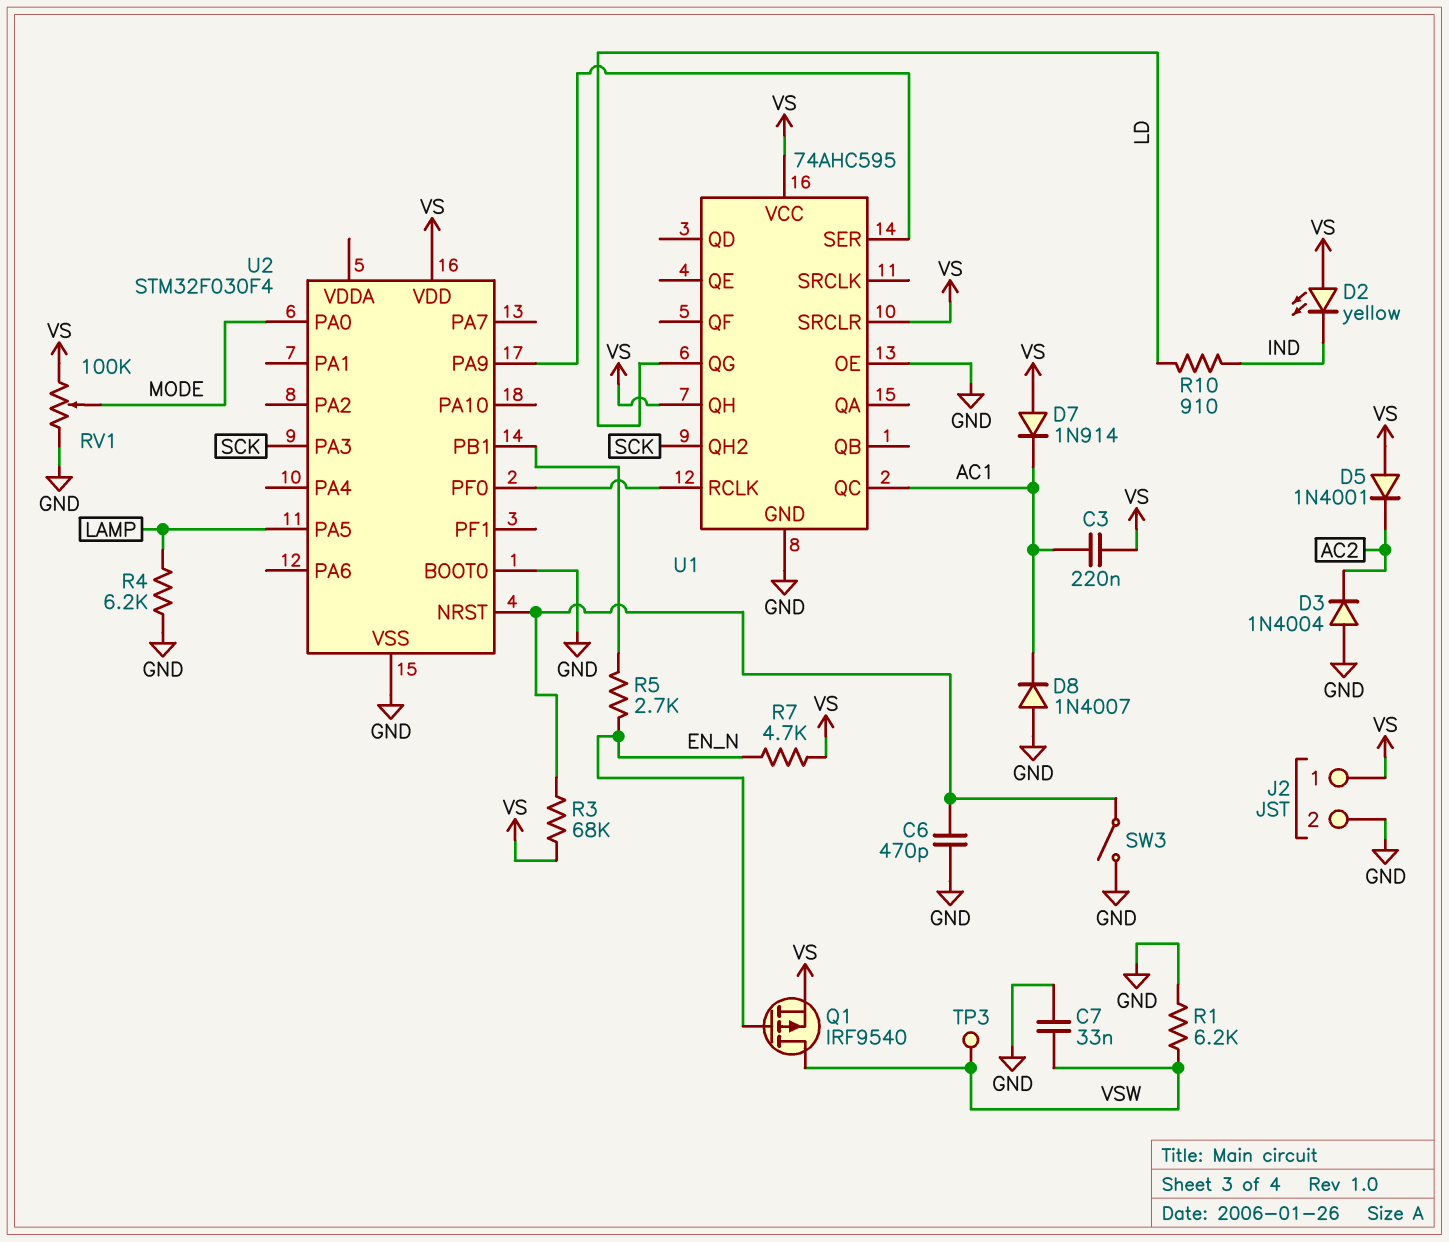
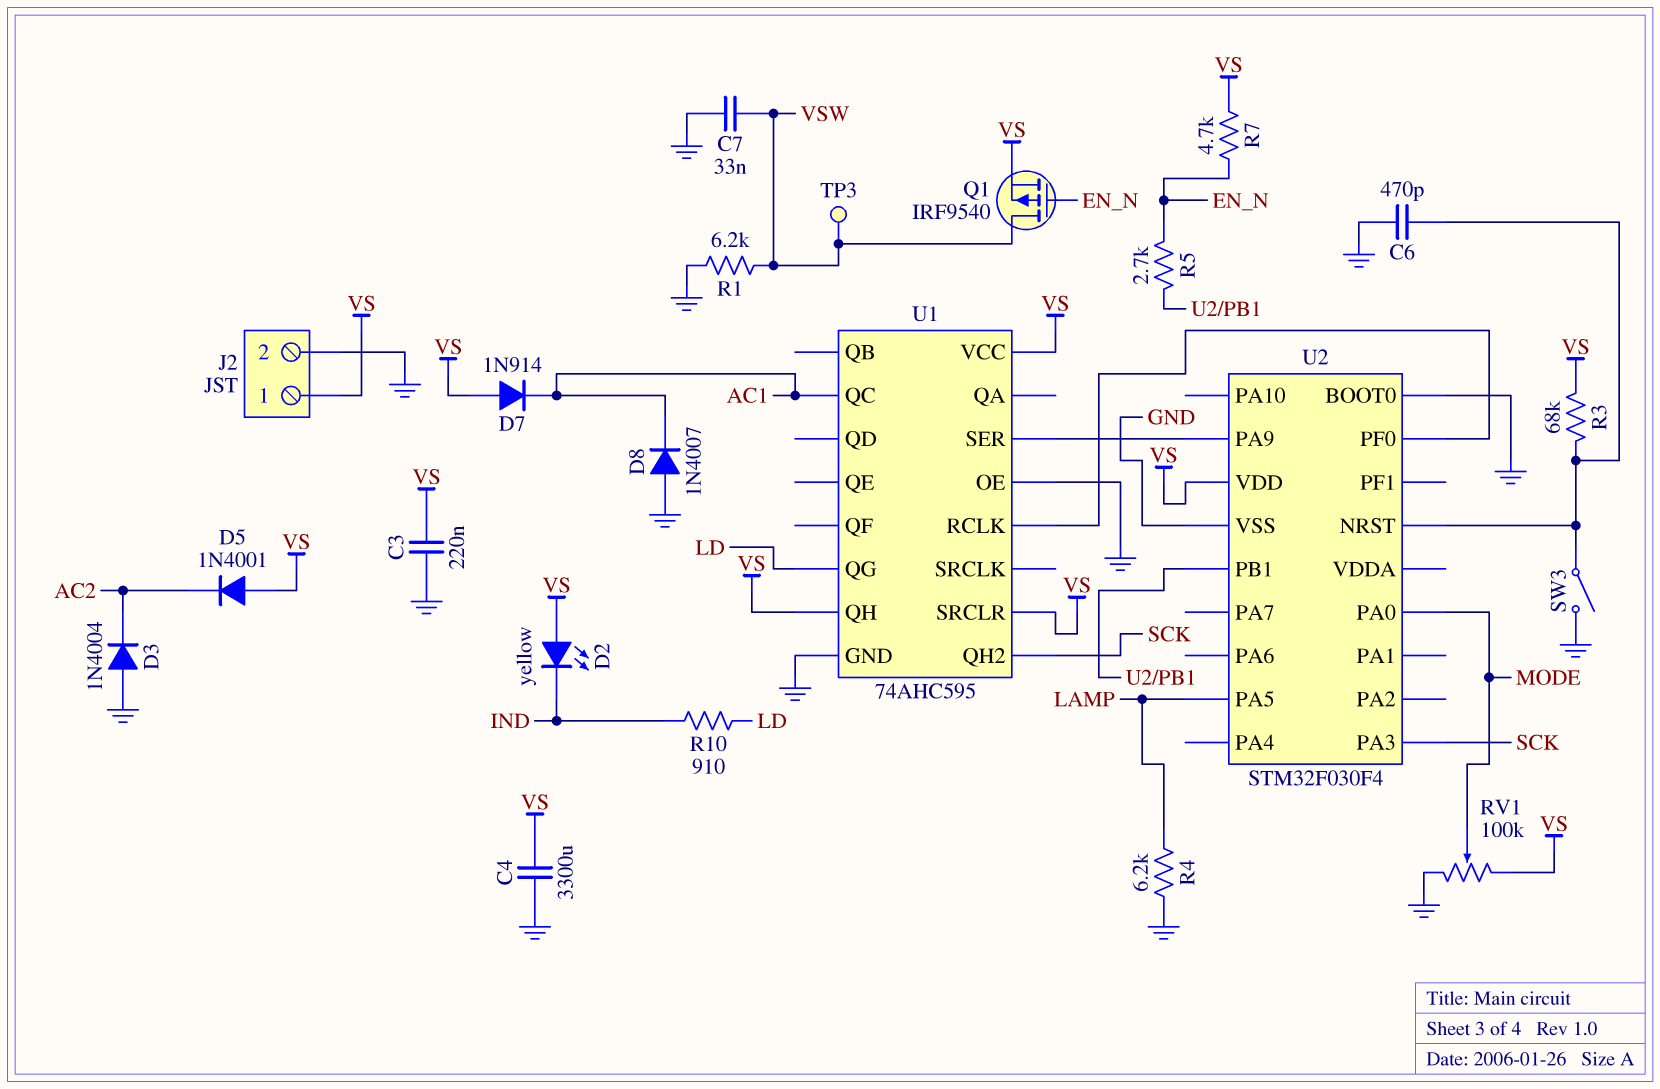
C3: 220nF (AC1, VS) -> 220nF (GND, VS)
C4: none -> 3300uF (GND, VS)

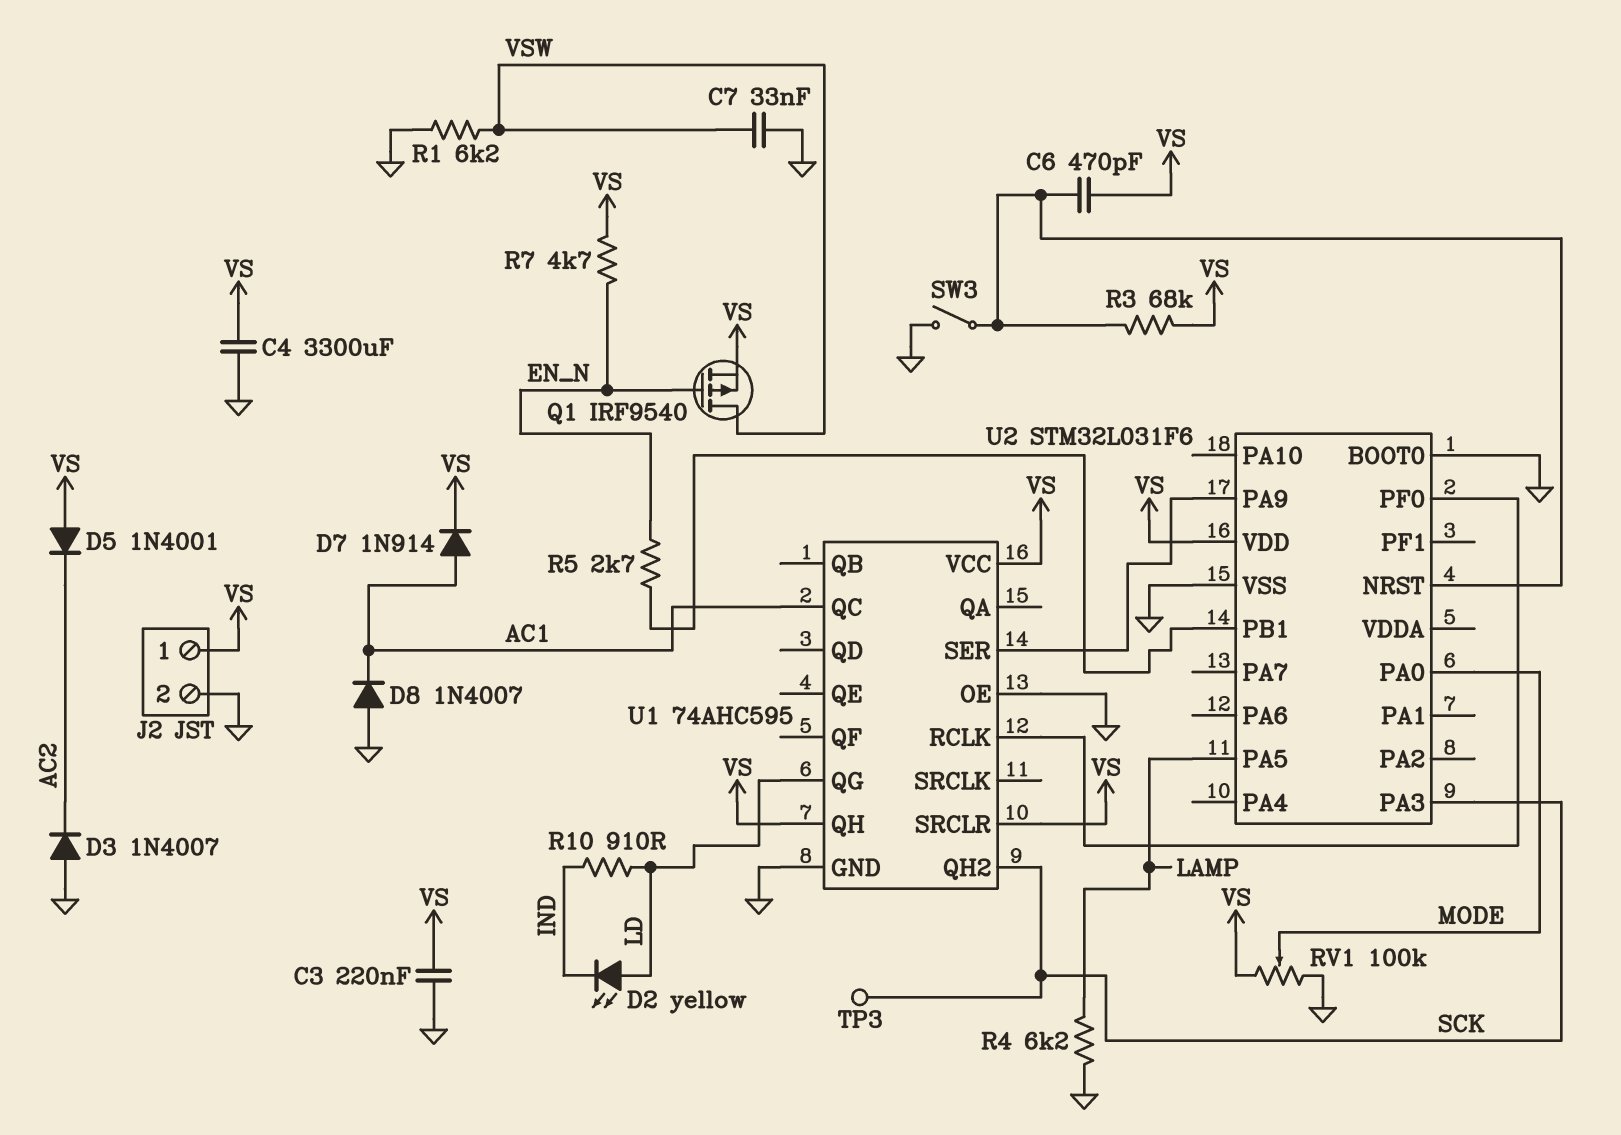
C6: 470pF (GND, U2/NRST) -> 470pF (U2/NRST, VS)
D2: LED yellow (A VS, K IND) -> LED yellow (A LD, K IND)
D3: diode 1N4004 (A GND, K AC2) -> diode 1N4007 (A GND, K AC2)
D7: diode 1N914 (A VS, K AC1) -> diode 1N914 (A AC1, K VS)
TP3: test point (VSW) -> test point (SCK)
U2: STM32F030F4 -> STM32L031F6

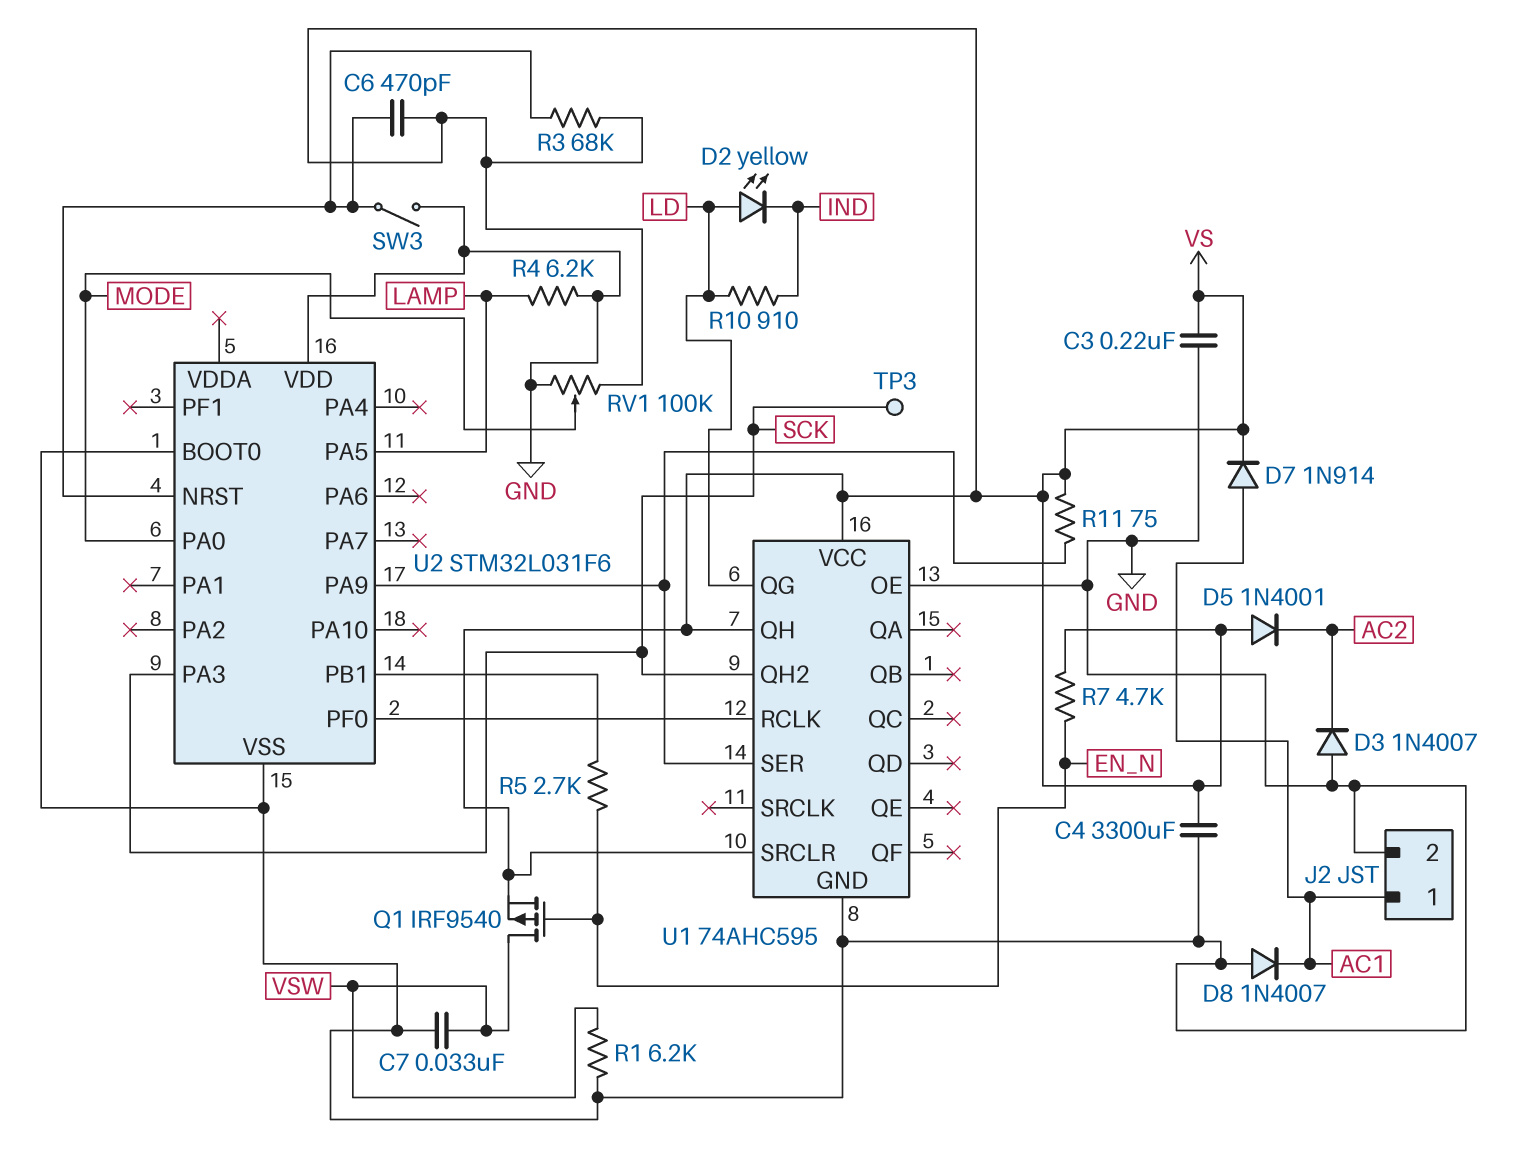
J2 pin 1: VS -> AC1
R11: none -> 75 (U1/SER, VS)
U1 pin QC: AC1 -> none
U2 pin VDD: VS -> GND

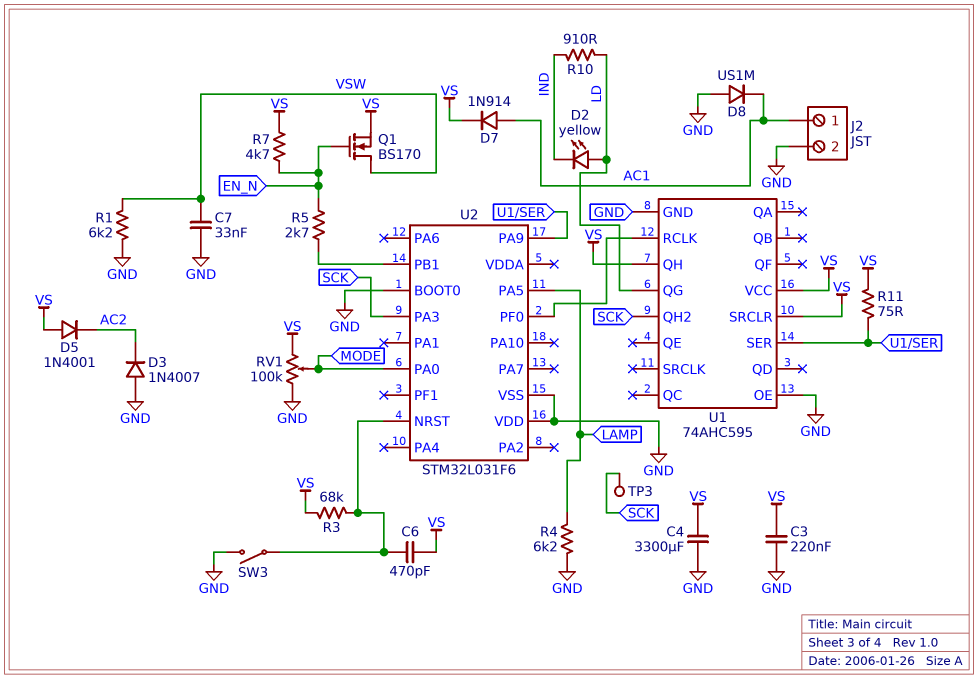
D8: diode 1N4007 (A GND, K AC1) -> diode US1M (A GND, K AC1)
Q1: PMOS IRF9540 (G EN_N, D VSW, S VS) -> NMOS BS170 (G EN_N, D VSW, S VS)

